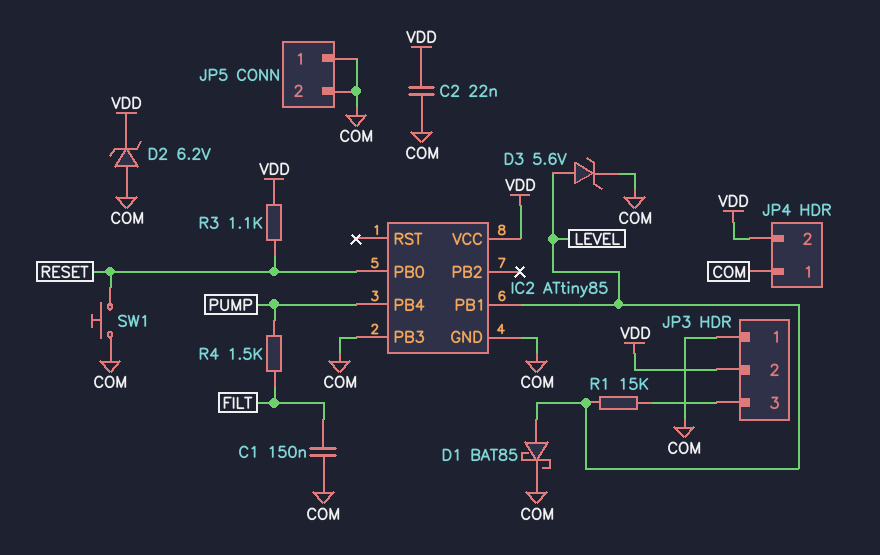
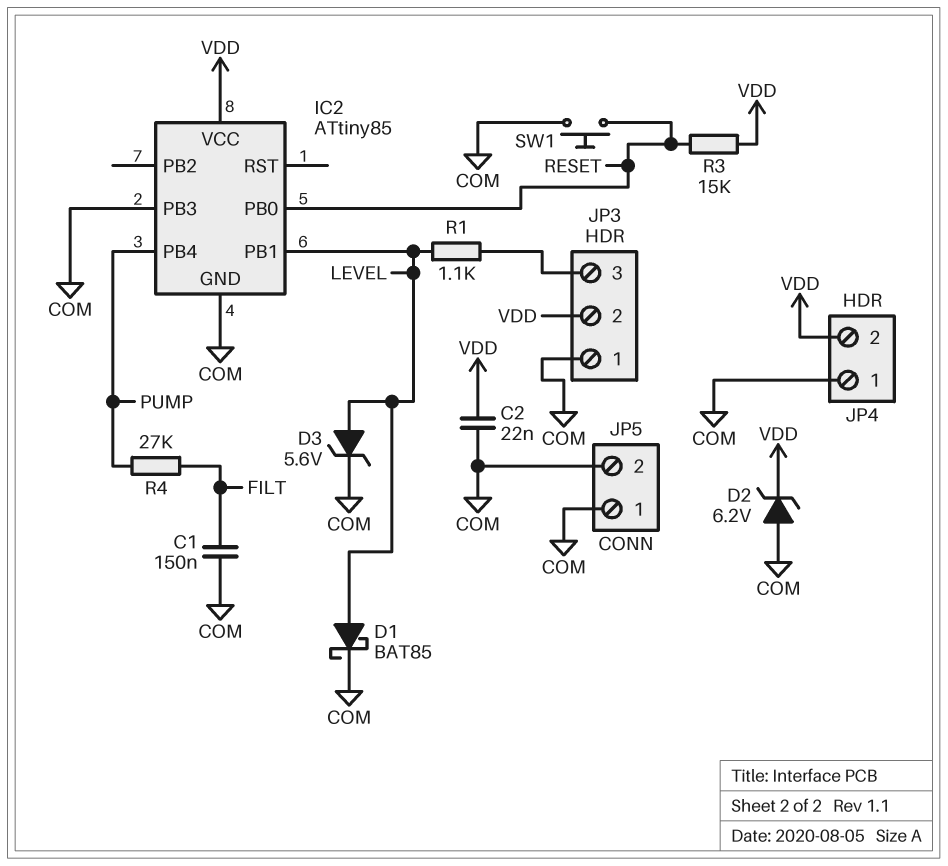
R1: 15k (JP3/3, LEVEL) -> 1.1k (JP3/3, LEVEL)
R3: 1.1k (RESET, VDD) -> 15k (RESET, VDD)
R4: 1.5k (FILT, PUMP) -> 27k (FILT, PUMP)

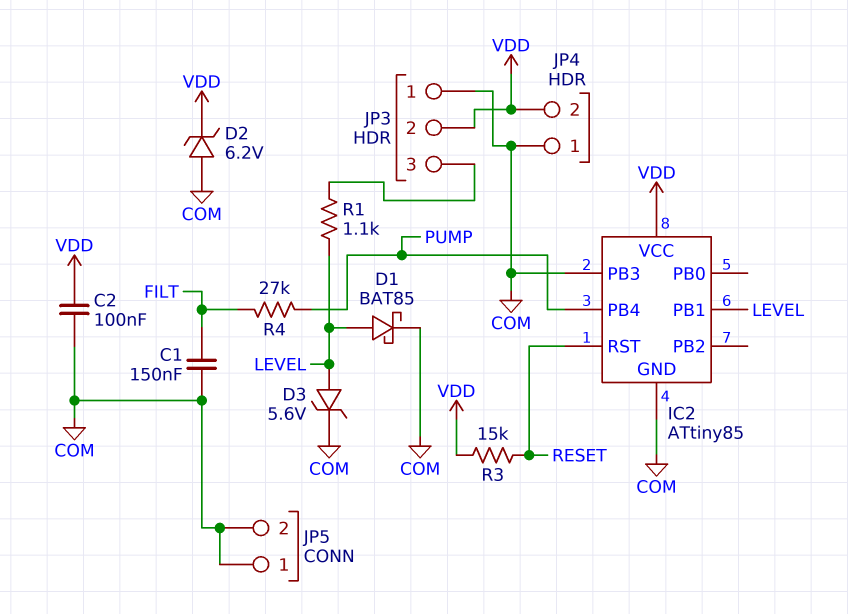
C2: 22nF (COM, VDD) -> 100nF (COM, VDD)
IC2 pin PB0: RESET -> none
IC2 pin RST: none -> RESET
SW1: button (COM, RESET) -> none

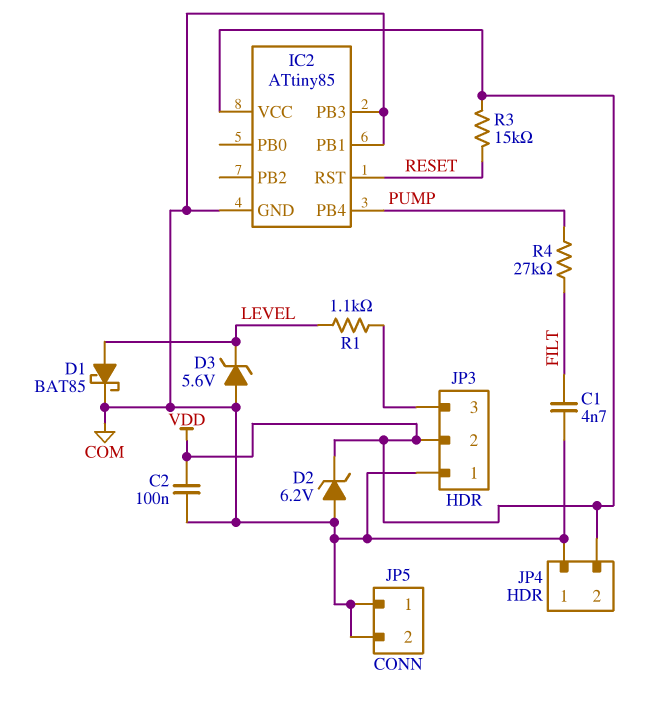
C1: 150nF (COM, FILT) -> 4.7nF (COM, FILT)
D3: zener 5.6V (A LEVEL, K COM) -> zener 5.6V (A COM, K LEVEL)
IC2 pin PB1: LEVEL -> COM

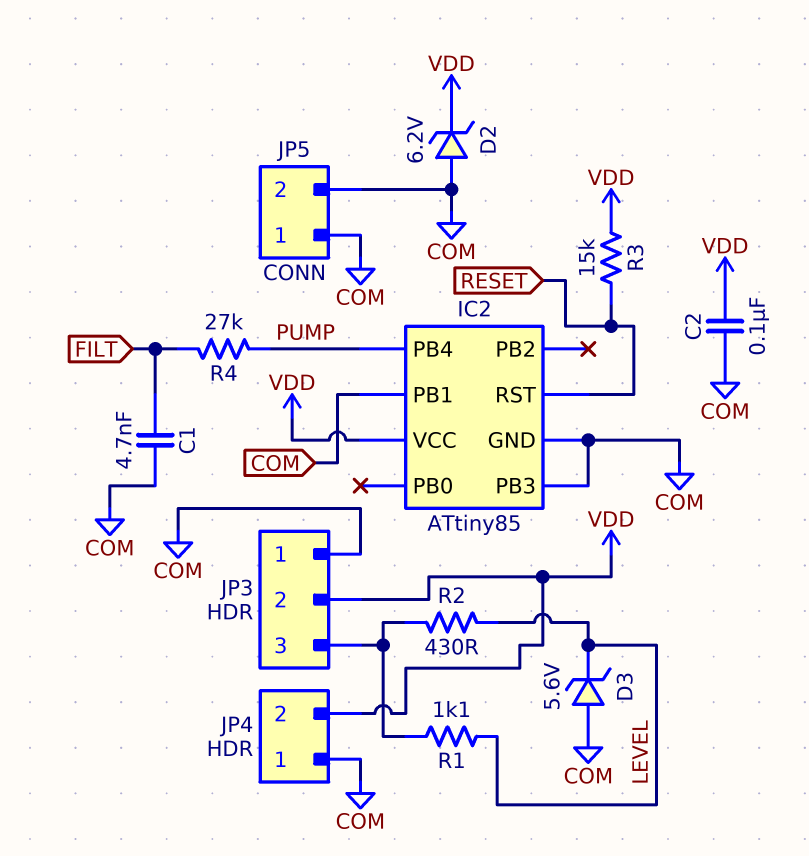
D1: schottky BAT85 (A LEVEL, K COM) -> none
R2: none -> 430 (JP3/3, LEVEL)

